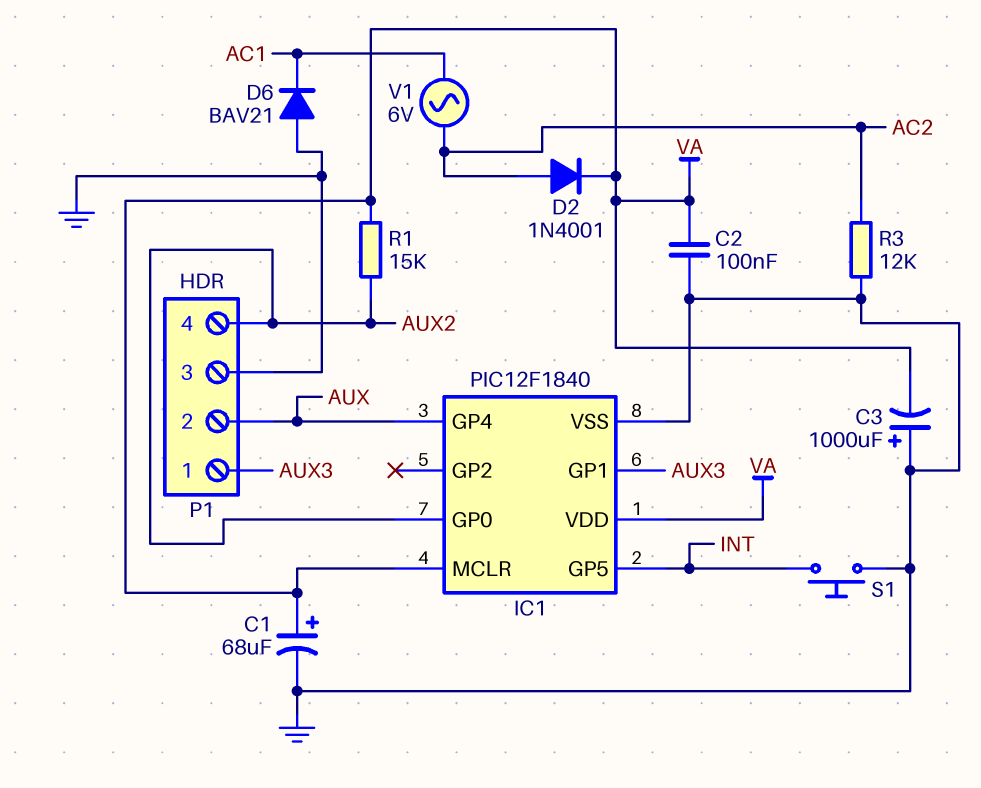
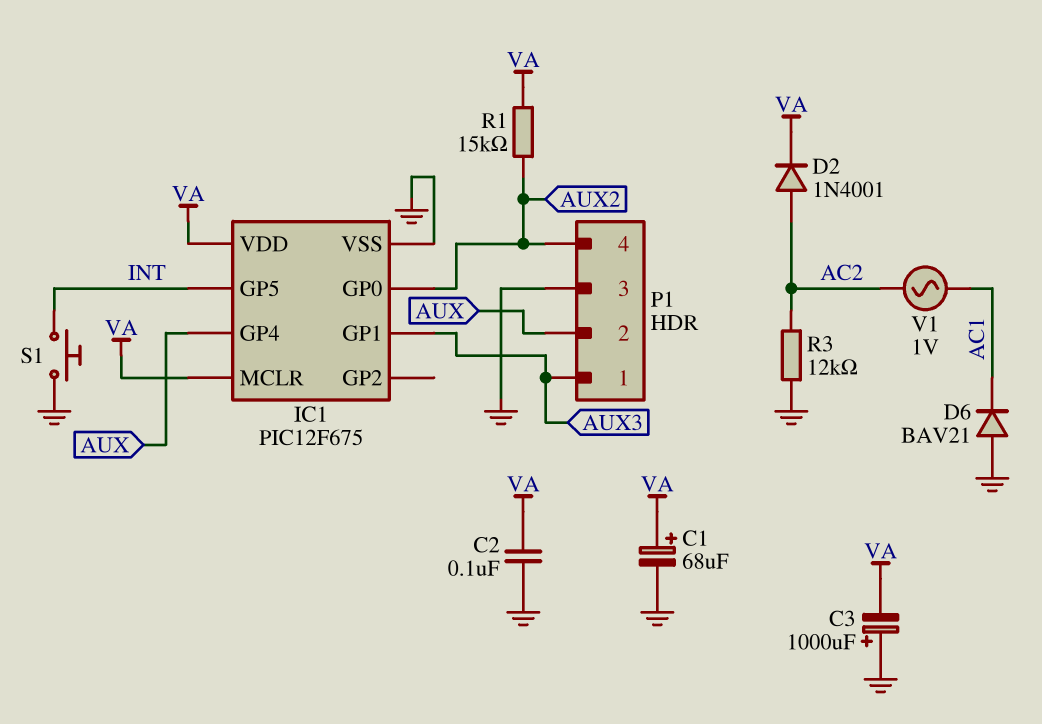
IC1: PIC12F1840 -> PIC12F675
V1: AC 6V (AC1, AC2) -> AC 1V (AC1, AC2)

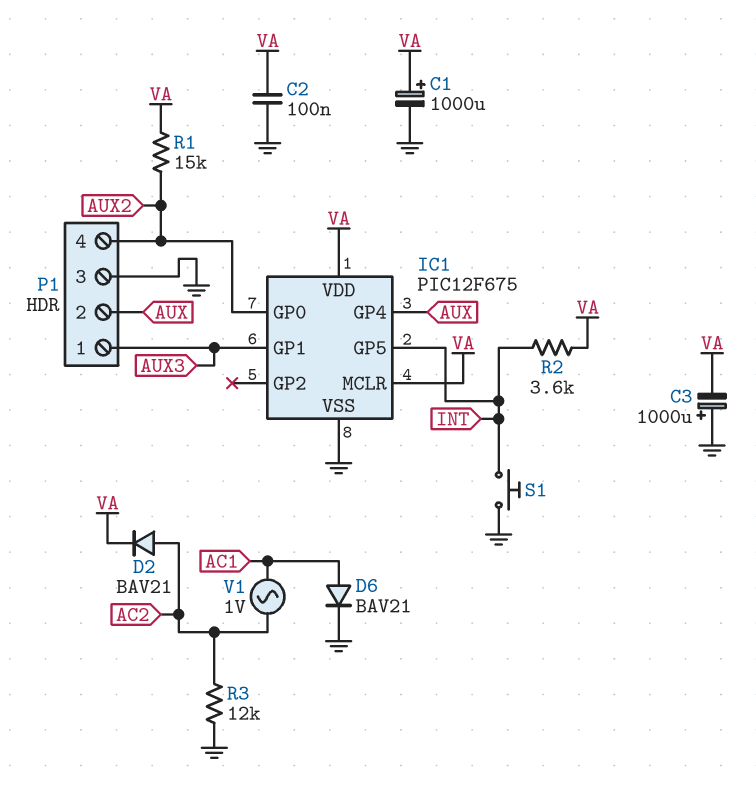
C1: 68uF (plus VA, minus GND) -> 1000uF (plus VA, minus GND)
D2: diode 1N4001 (A AC2, K VA) -> diode BAV21 (A AC2, K VA)
D6: diode BAV21 (A GND, K AC1) -> diode BAV21 (A AC1, K GND)
R2: none -> 3.6k (INT, VA)

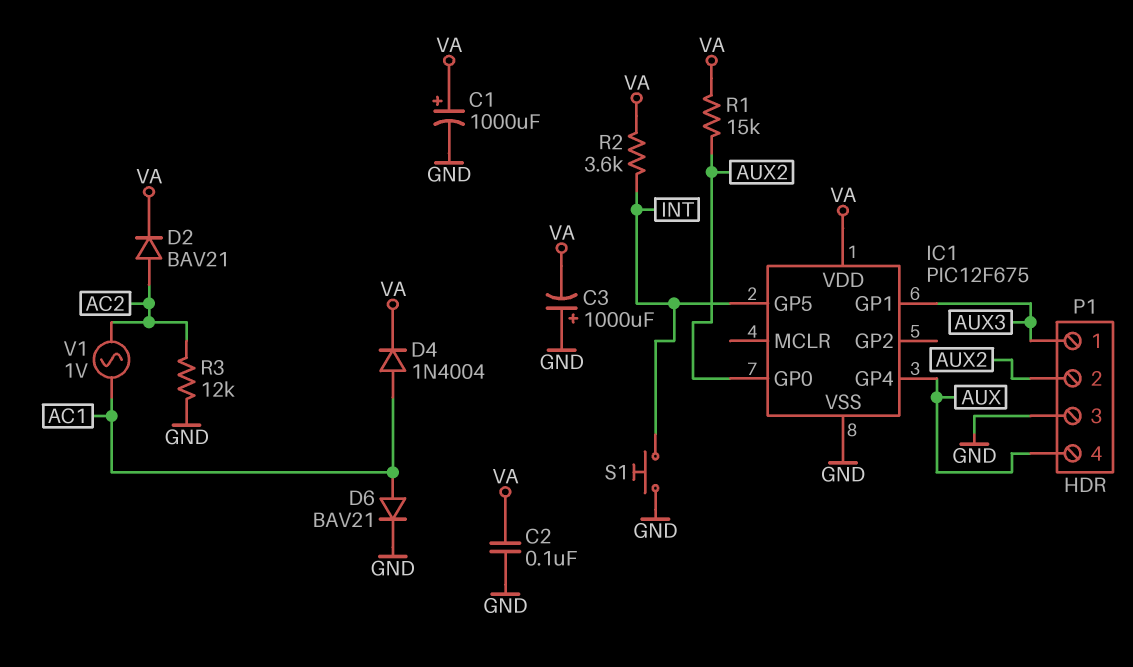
D4: none -> diode 1N4004 (A AC1, K VA)
IC1 pin MCLR: VA -> none
P1 pin 2: AUX -> AUX2
P1 pin 4: AUX2 -> AUX

